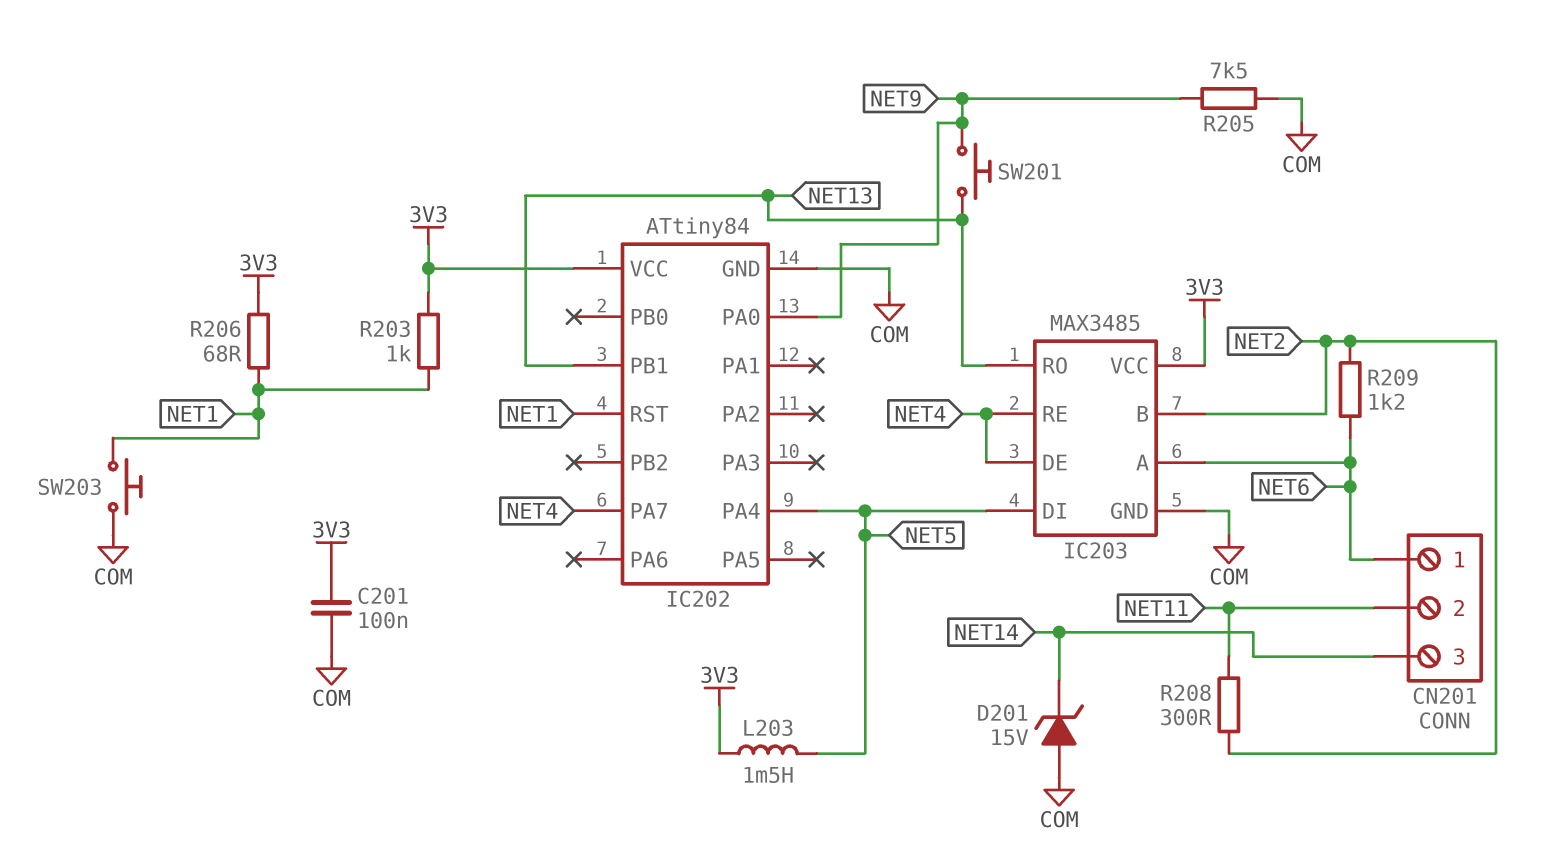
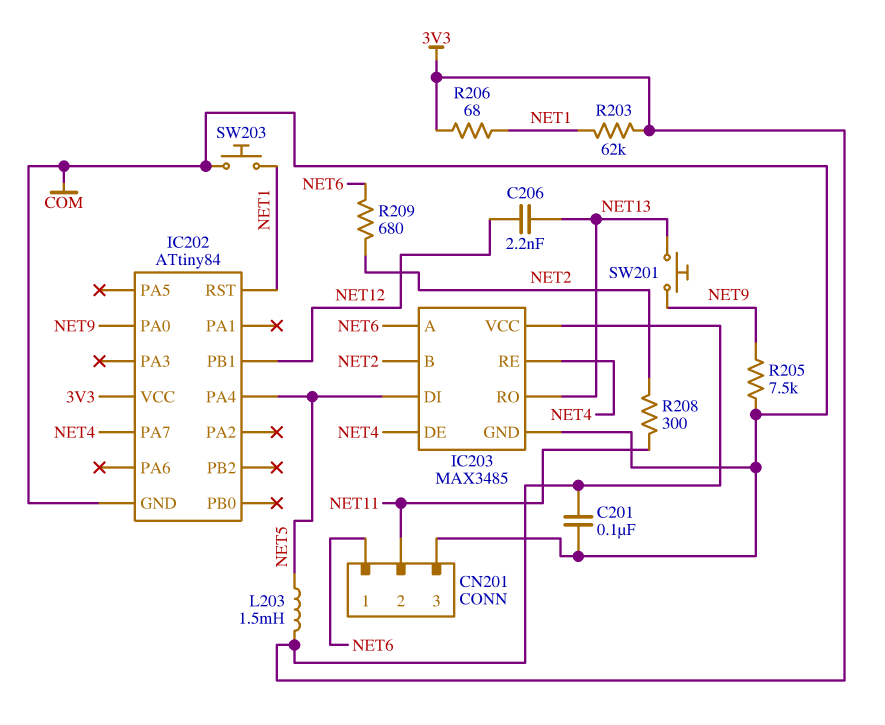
C206: none -> 2.2nF (NET12, NET13)
CN201 pin 3: NET14 -> COM
D201: zener 15V (A COM, K NET14) -> none
IC202 pin PB1: NET13 -> NET12
R203: 1k (3V3, NET1) -> 62k (3V3, NET1)
R209: 1.2k (NET2, NET6) -> 680 (NET2, NET6)

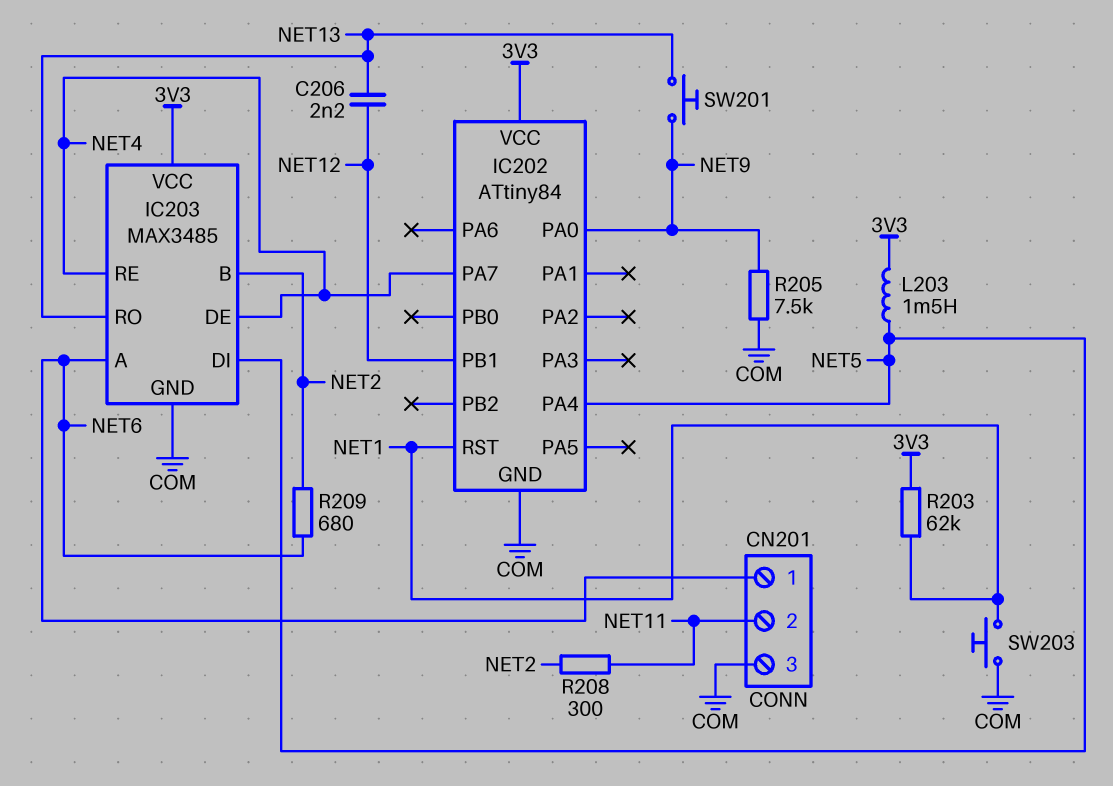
C201: 100nF (3V3, COM) -> none
R206: 68 (3V3, NET1) -> none

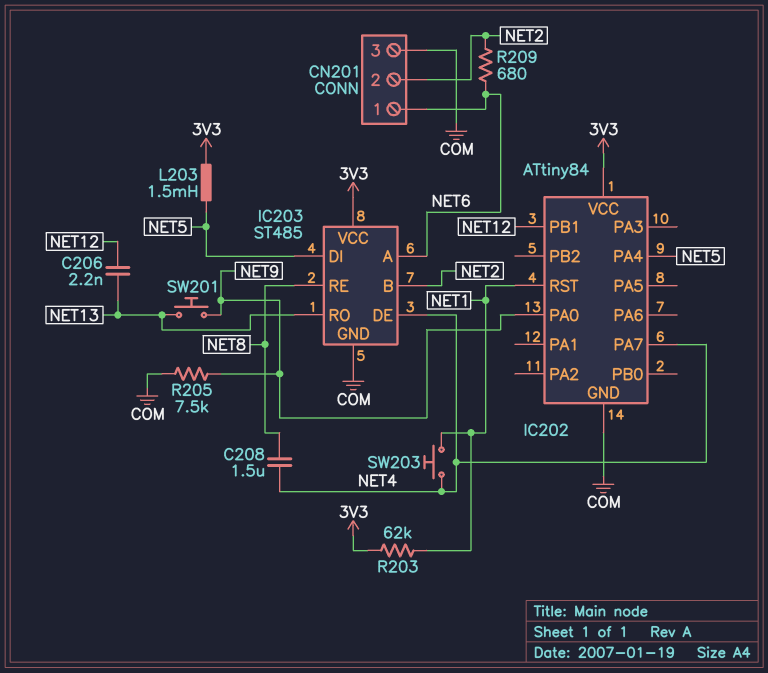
C208: none -> 1.5uF (NET4, NET8)
CN201 pin 2: NET11 -> NET2
IC203: MAX3485 -> ST485
IC203 pin RE: NET4 -> NET8
R208: 300 (NET2, NET11) -> none
SW203: button (COM, NET1) -> button (NET1, NET4)

